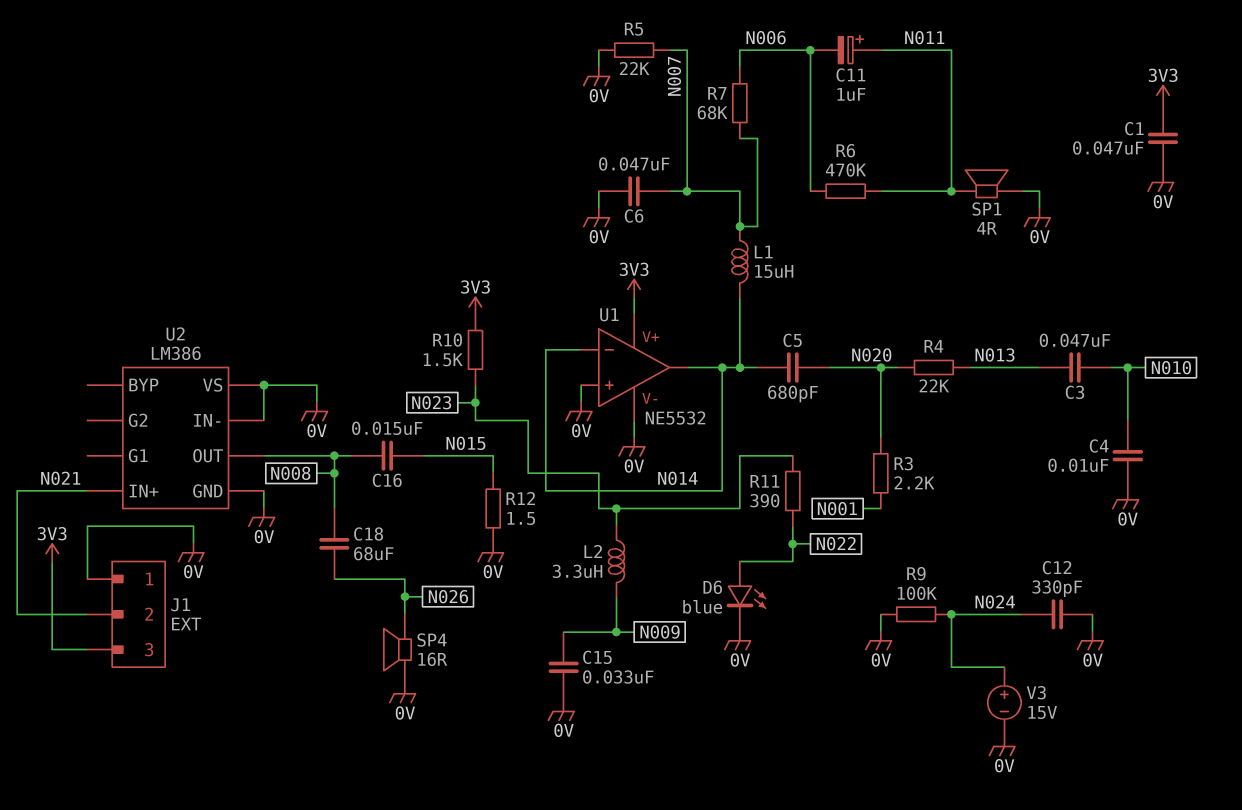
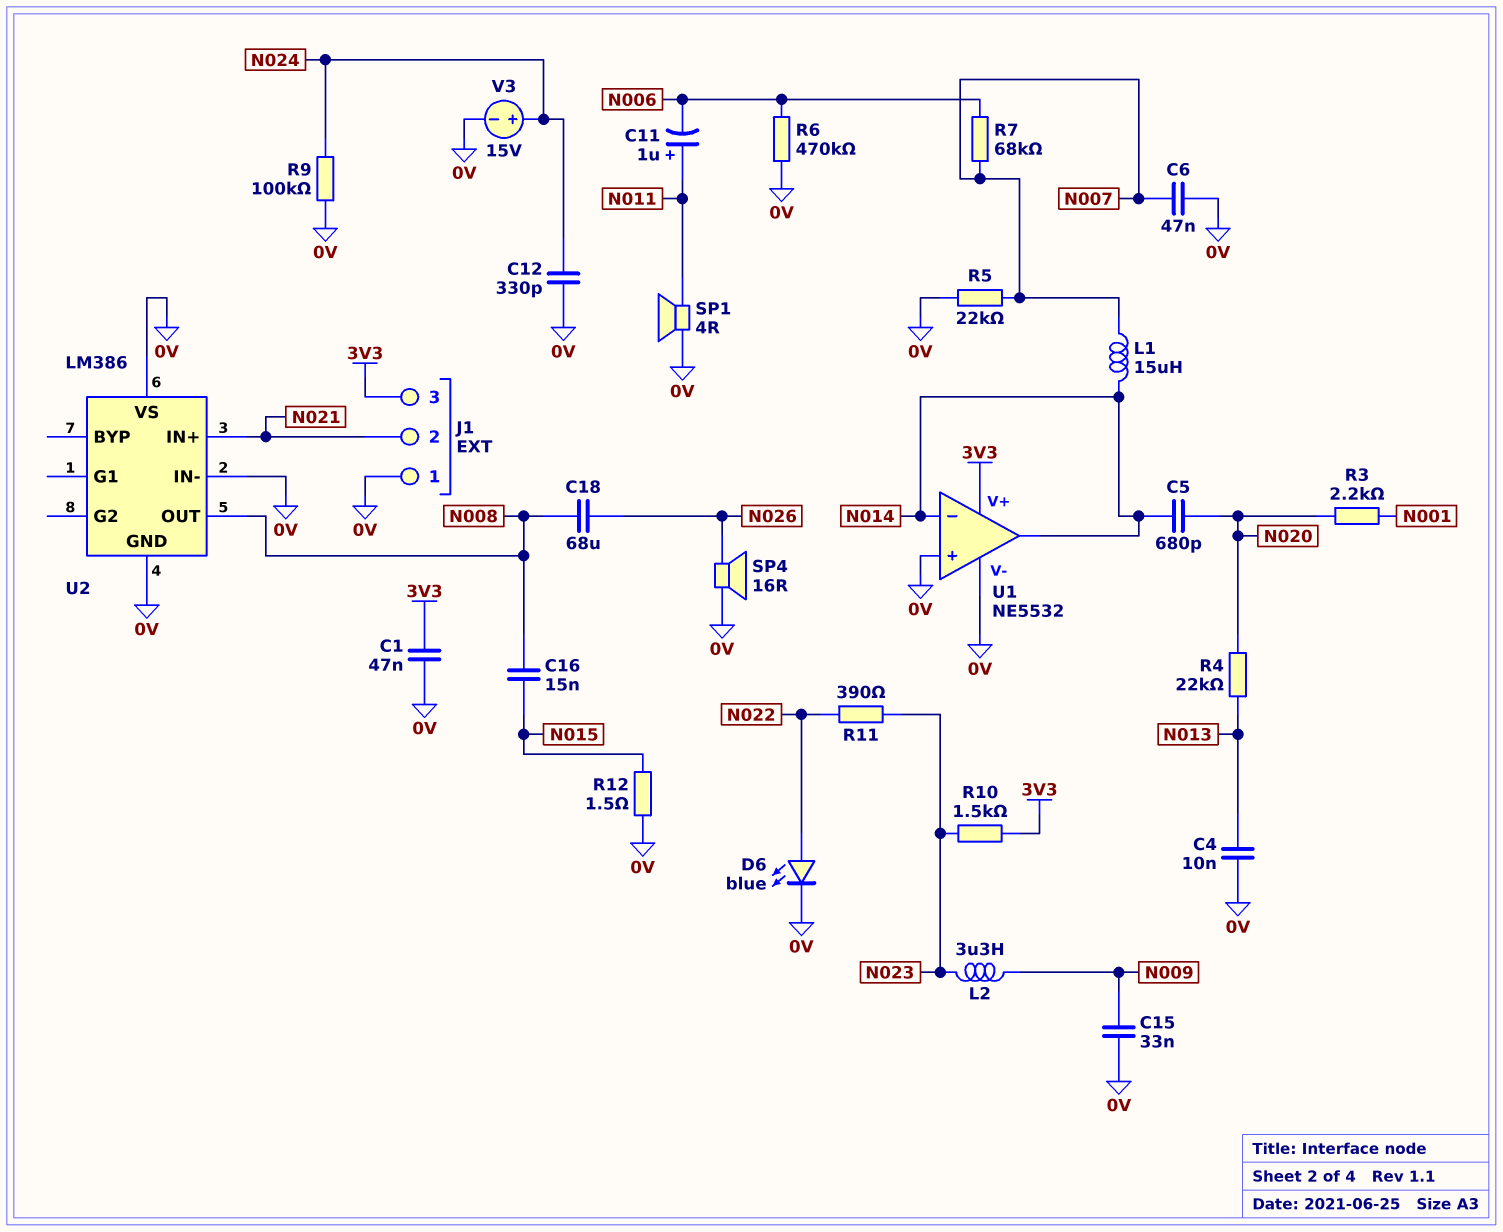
C3: 47nF (N010, N013) -> none
C4: 10nF (0V, N010) -> 10nF (0V, N013)
R6: 470k (N006, N011) -> 470k (0V, N006)

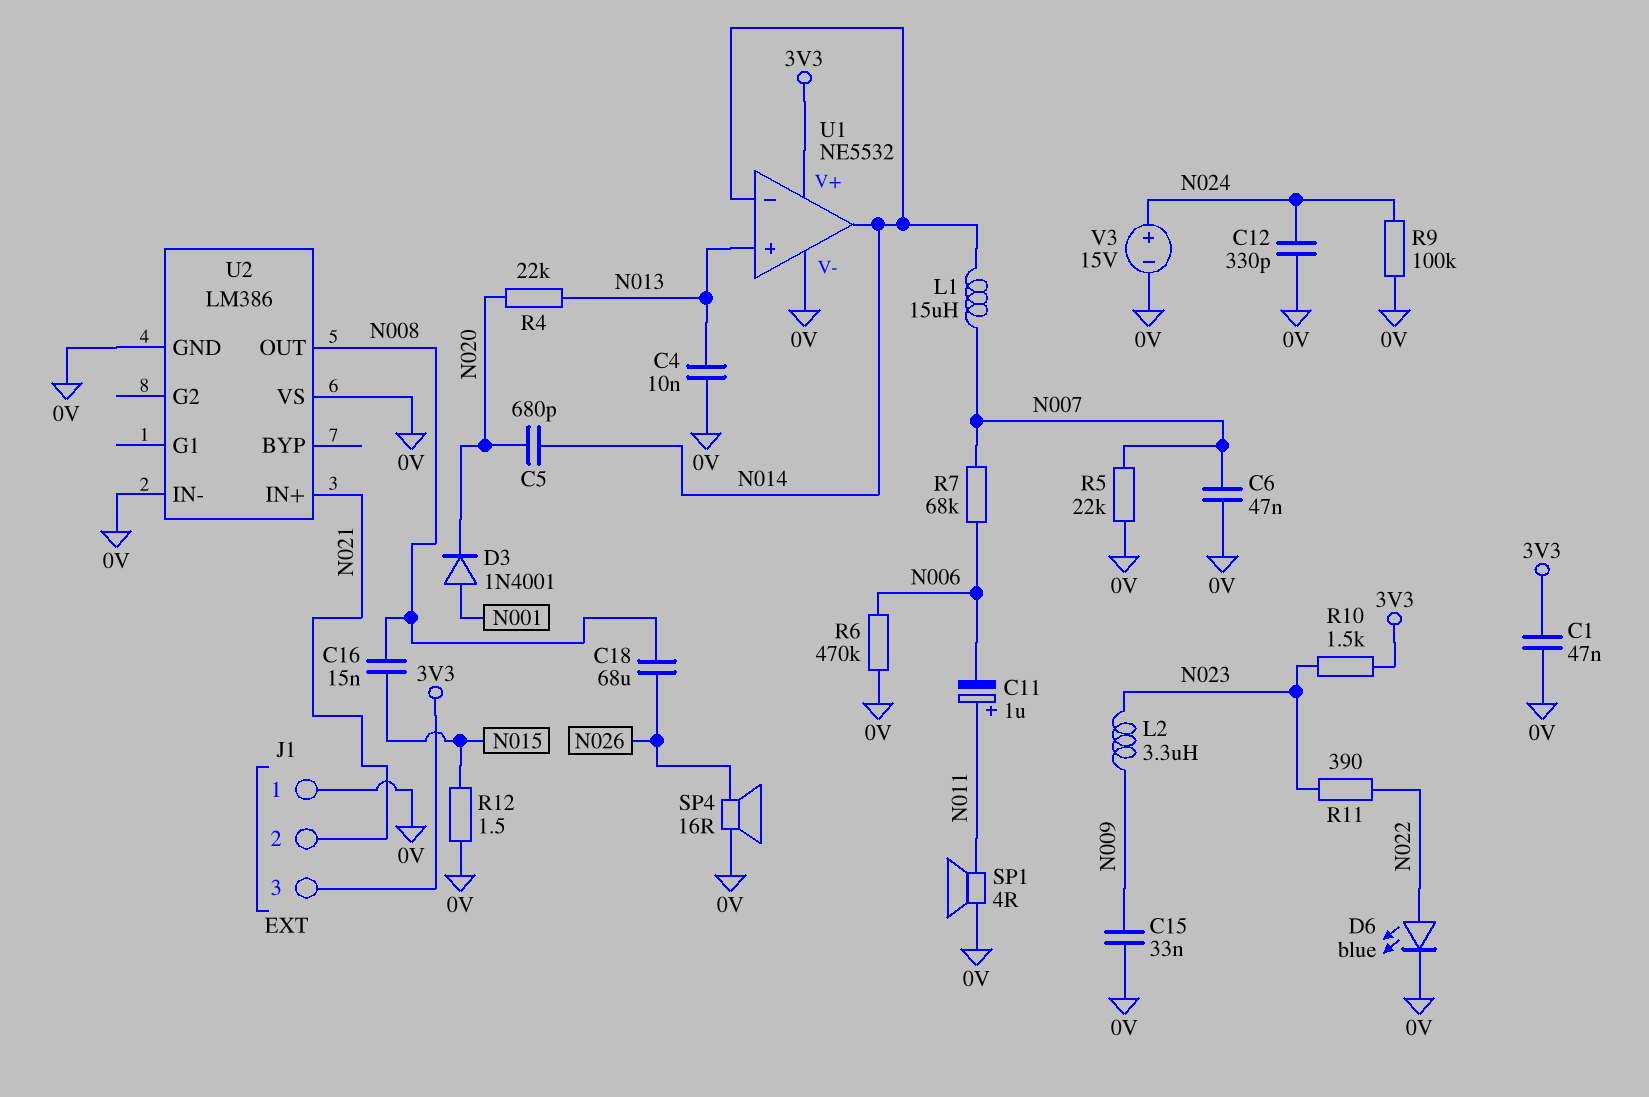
D3: none -> diode 1N4001 (A N001, K N020)
R3: 2.2k (N001, N020) -> none
U1 pin in+: 0V -> N013

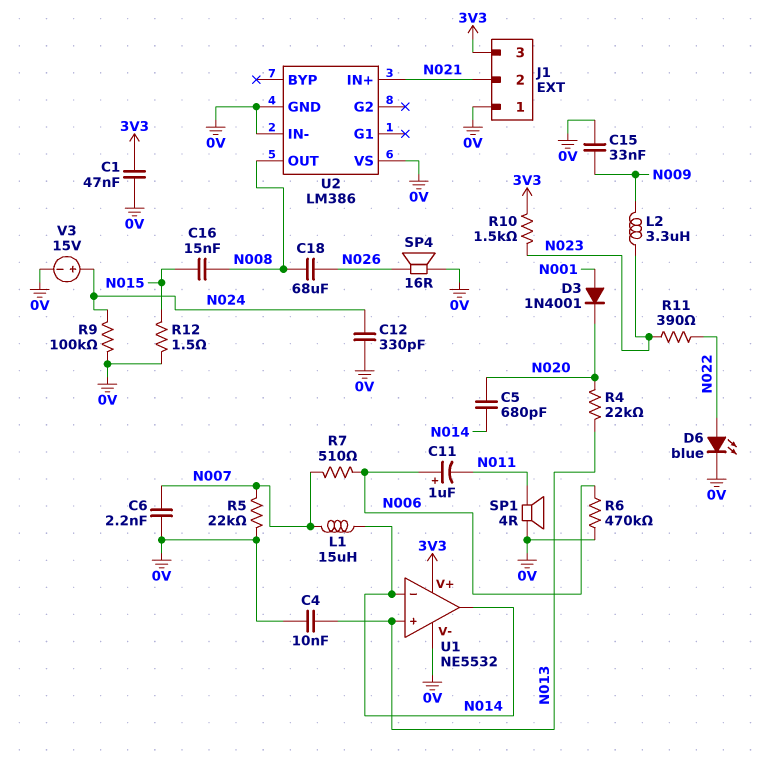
C6: 47nF (0V, N007) -> 2.2nF (0V, N007)
C11: 1uF (plus N011, minus N006) -> 1uF (plus N006, minus N011)
R7: 68k (N006, N007) -> 510 (N006, N007)

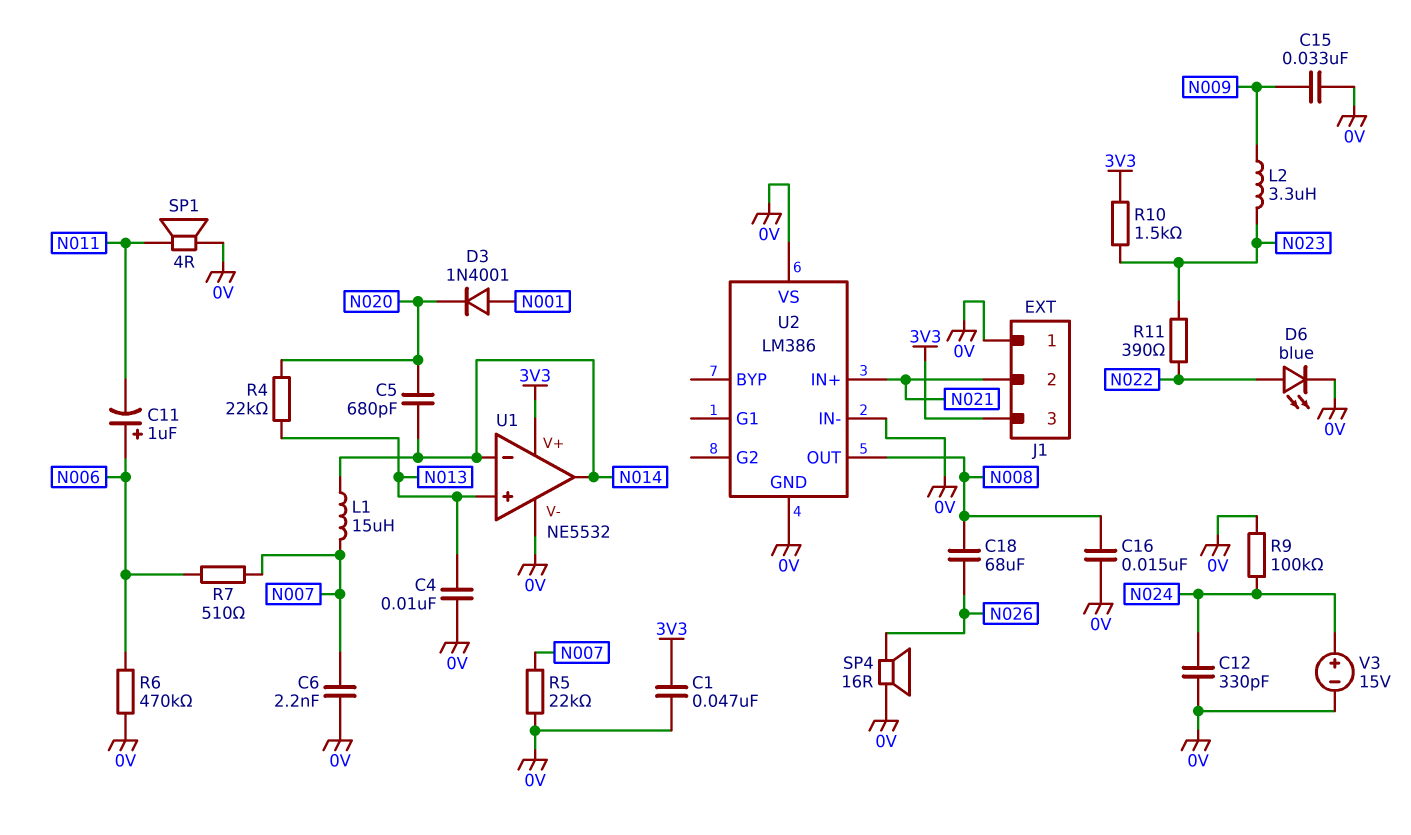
C16: 15nF (N008, N015) -> 15nF (0V, N008)
R12: 1.5 (0V, N015) -> none

